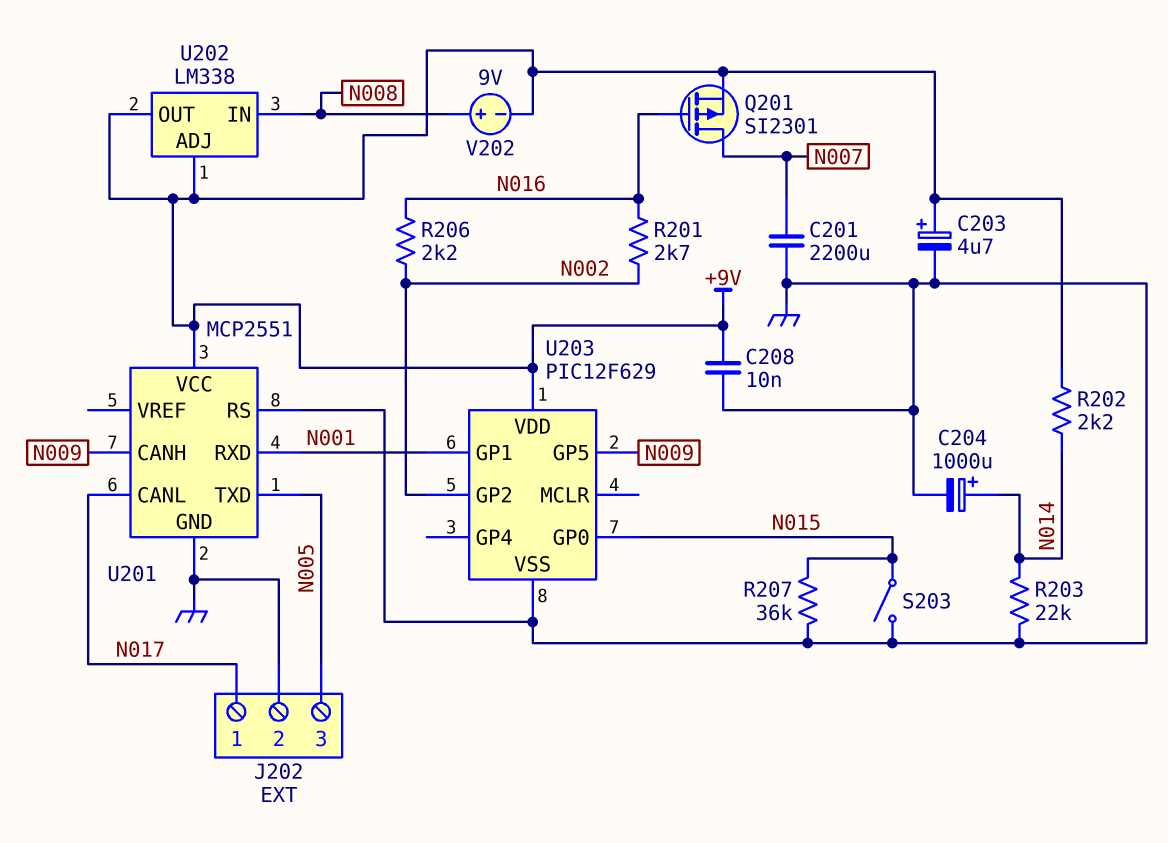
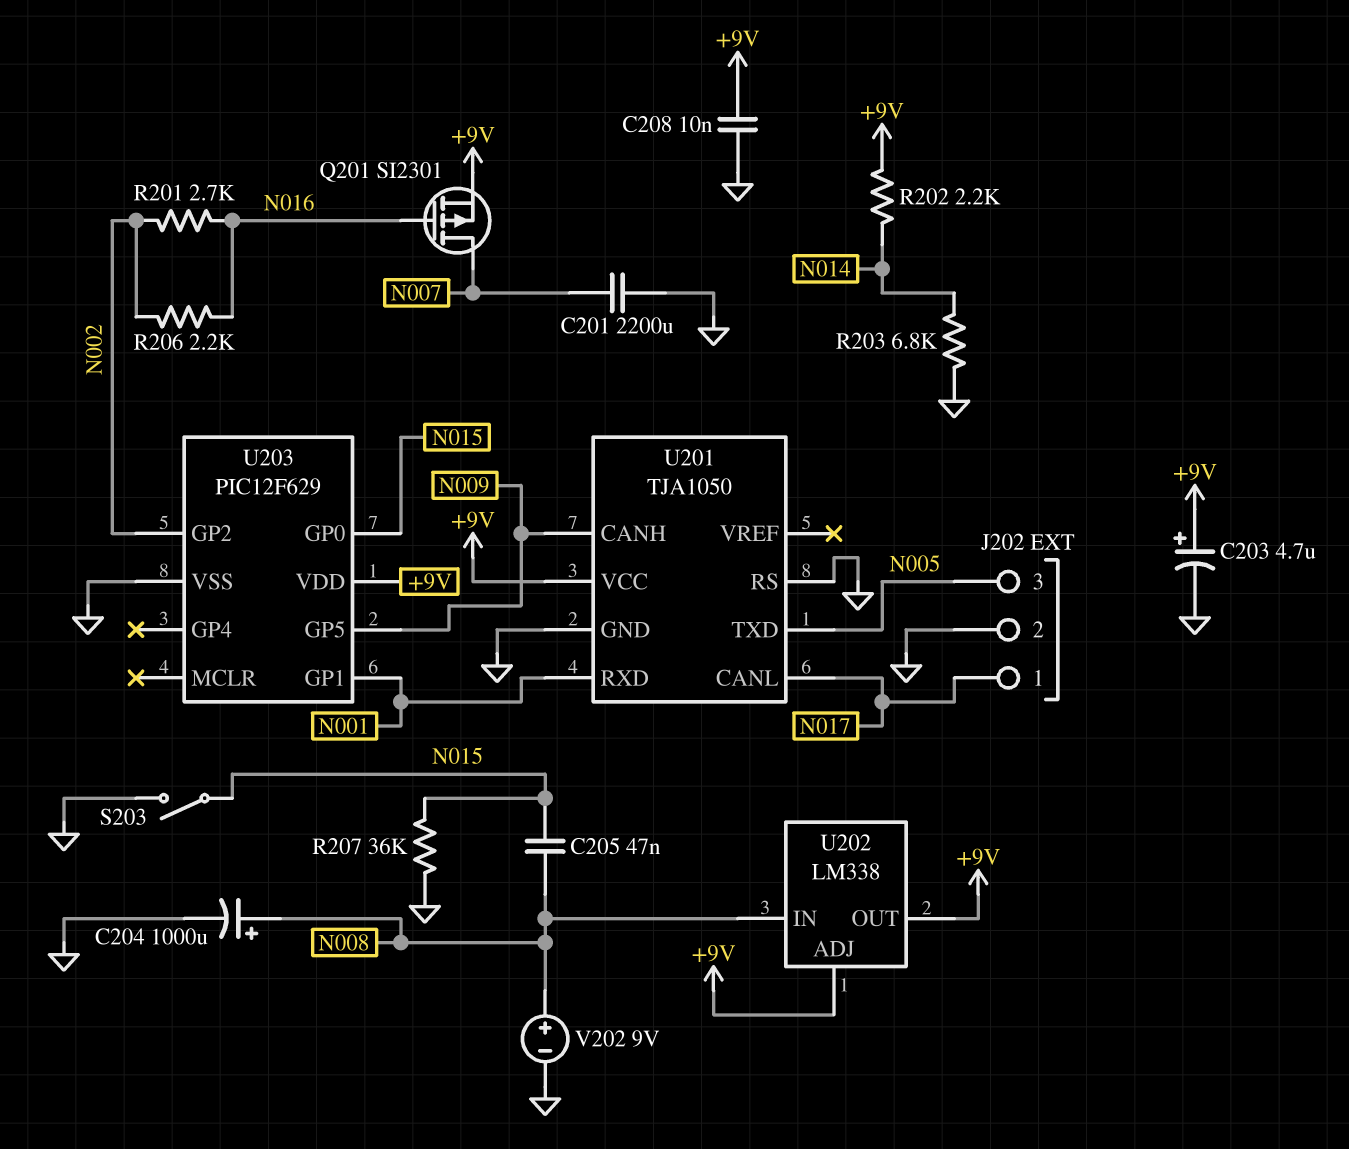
C204: 1000uF (plus N014, minus GND) -> 1000uF (plus N008, minus GND)
C205: none -> 47nF (N008, N015)
R203: 22k (GND, N014) -> 6.8k (GND, N014)
U201: MCP2551 -> TJA1050
V202: 9V (plus N008, minus +9V) -> 9V (plus N008, minus GND)

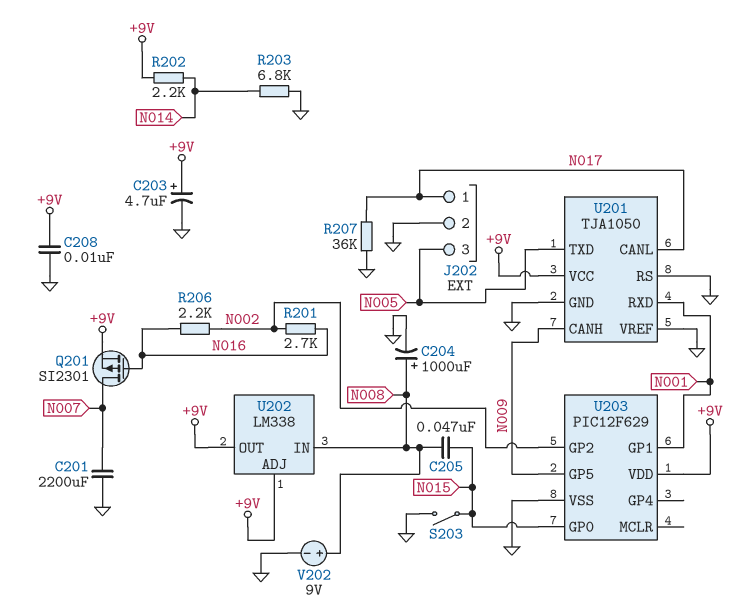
R207: 36k (GND, N015) -> 36k (GND, N017)
U201 pin VREF: none -> GND

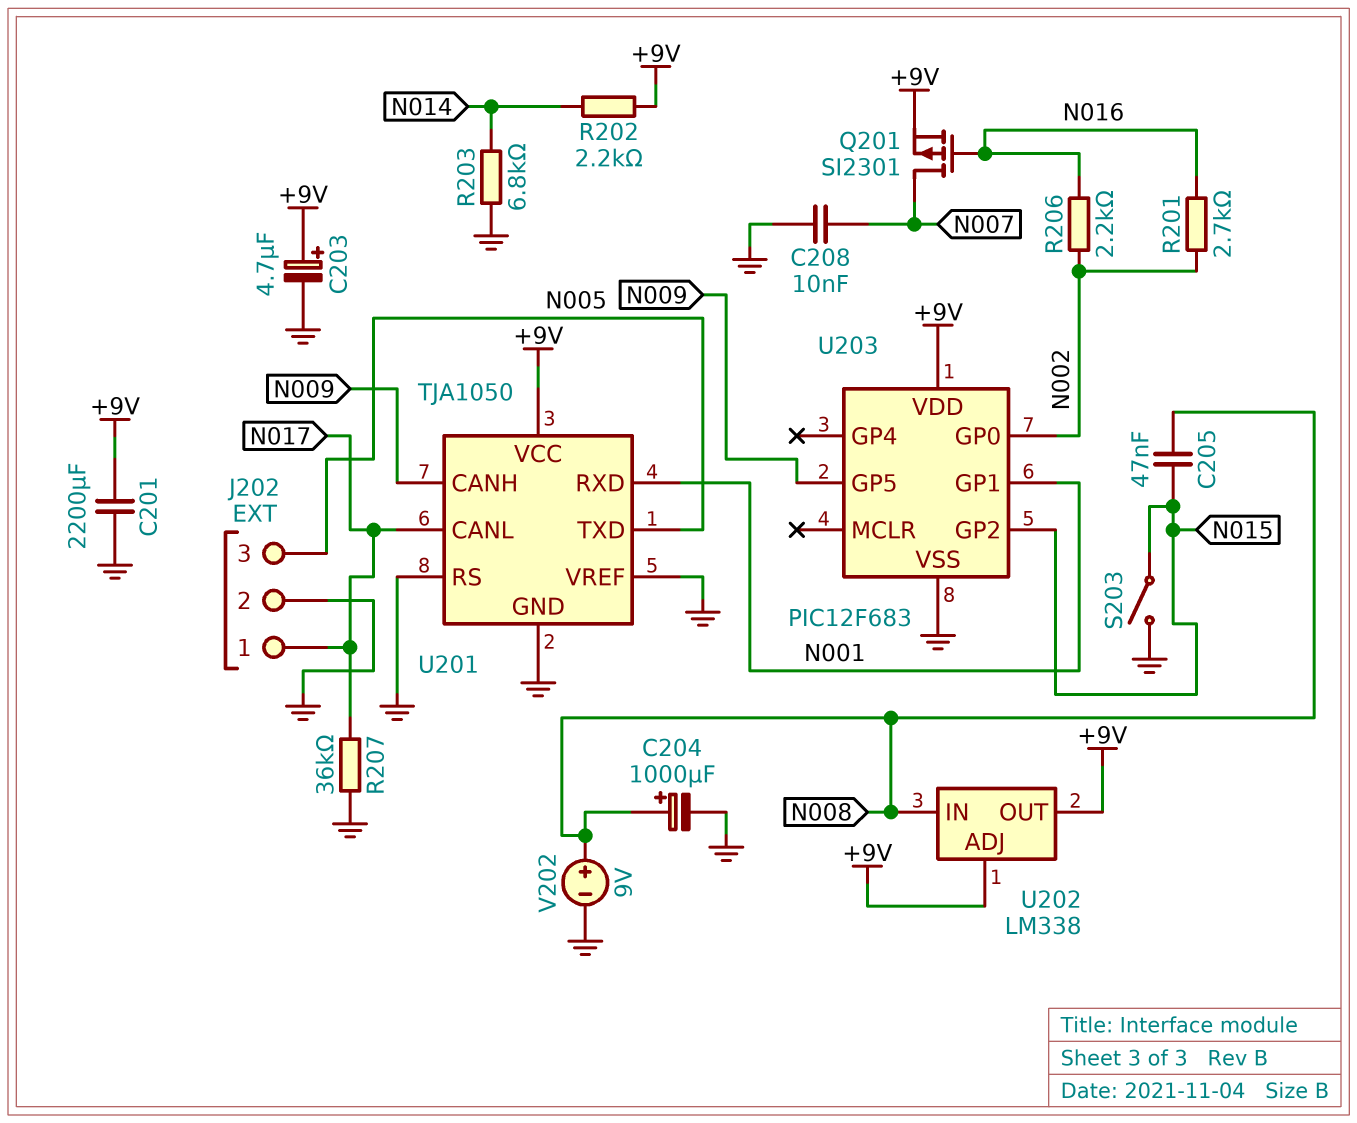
C201: 2200uF (GND, N007) -> 2200uF (+9V, GND)
C208: 10nF (+9V, GND) -> 10nF (GND, N007)
U203: PIC12F629 -> PIC12F683
U203 pin GP0: N015 -> N002
U203 pin GP2: N002 -> N015

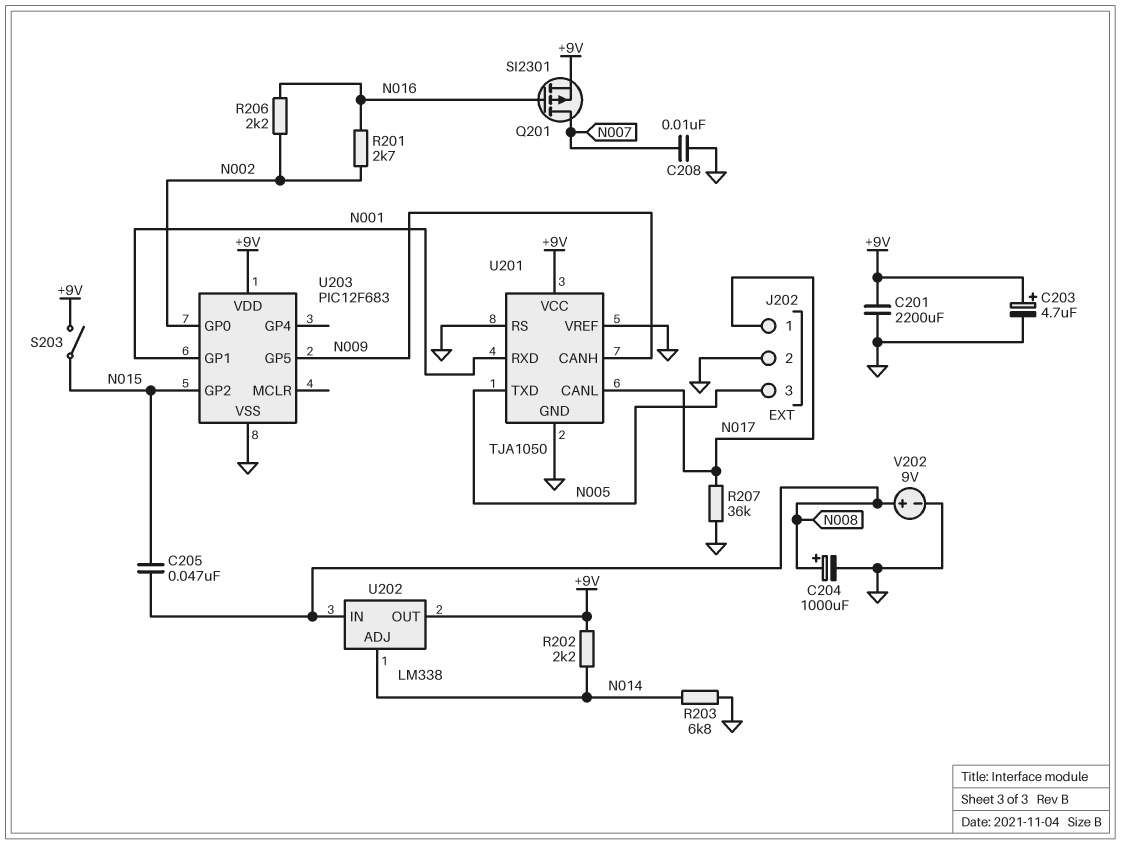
S203: switch (GND, N015) -> switch (+9V, N015)
U202 pin ADJ: +9V -> N014

